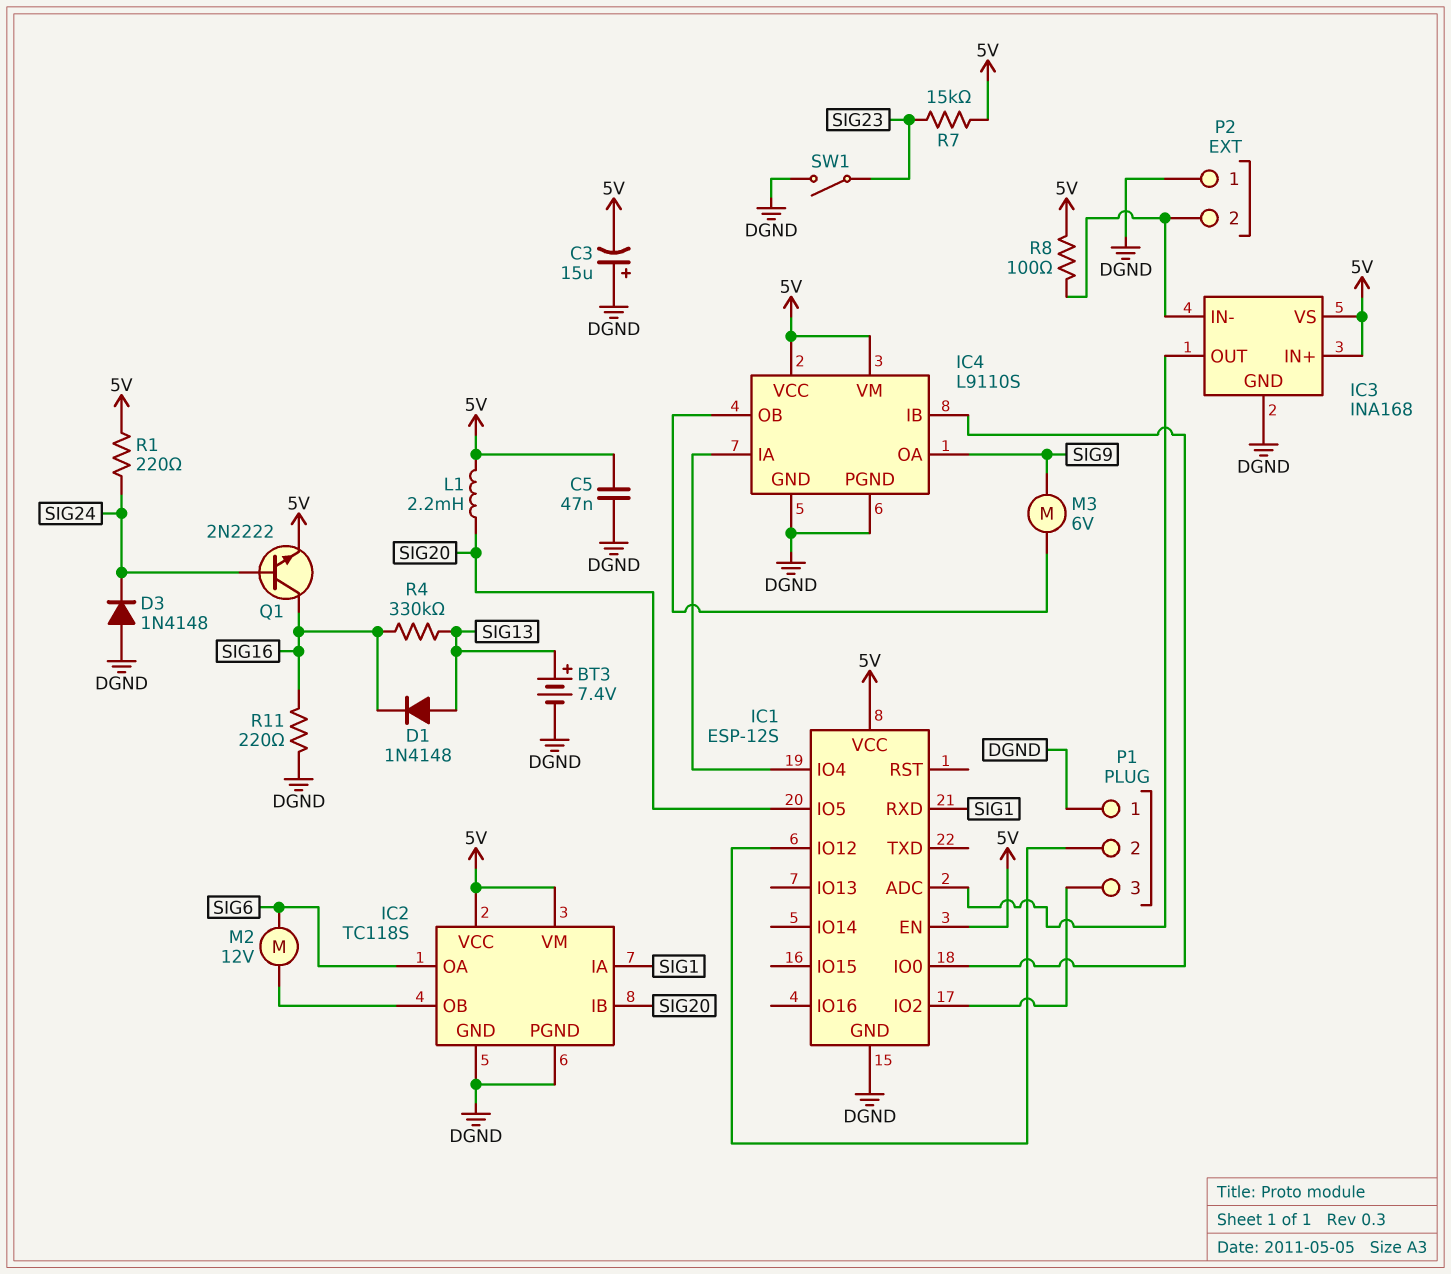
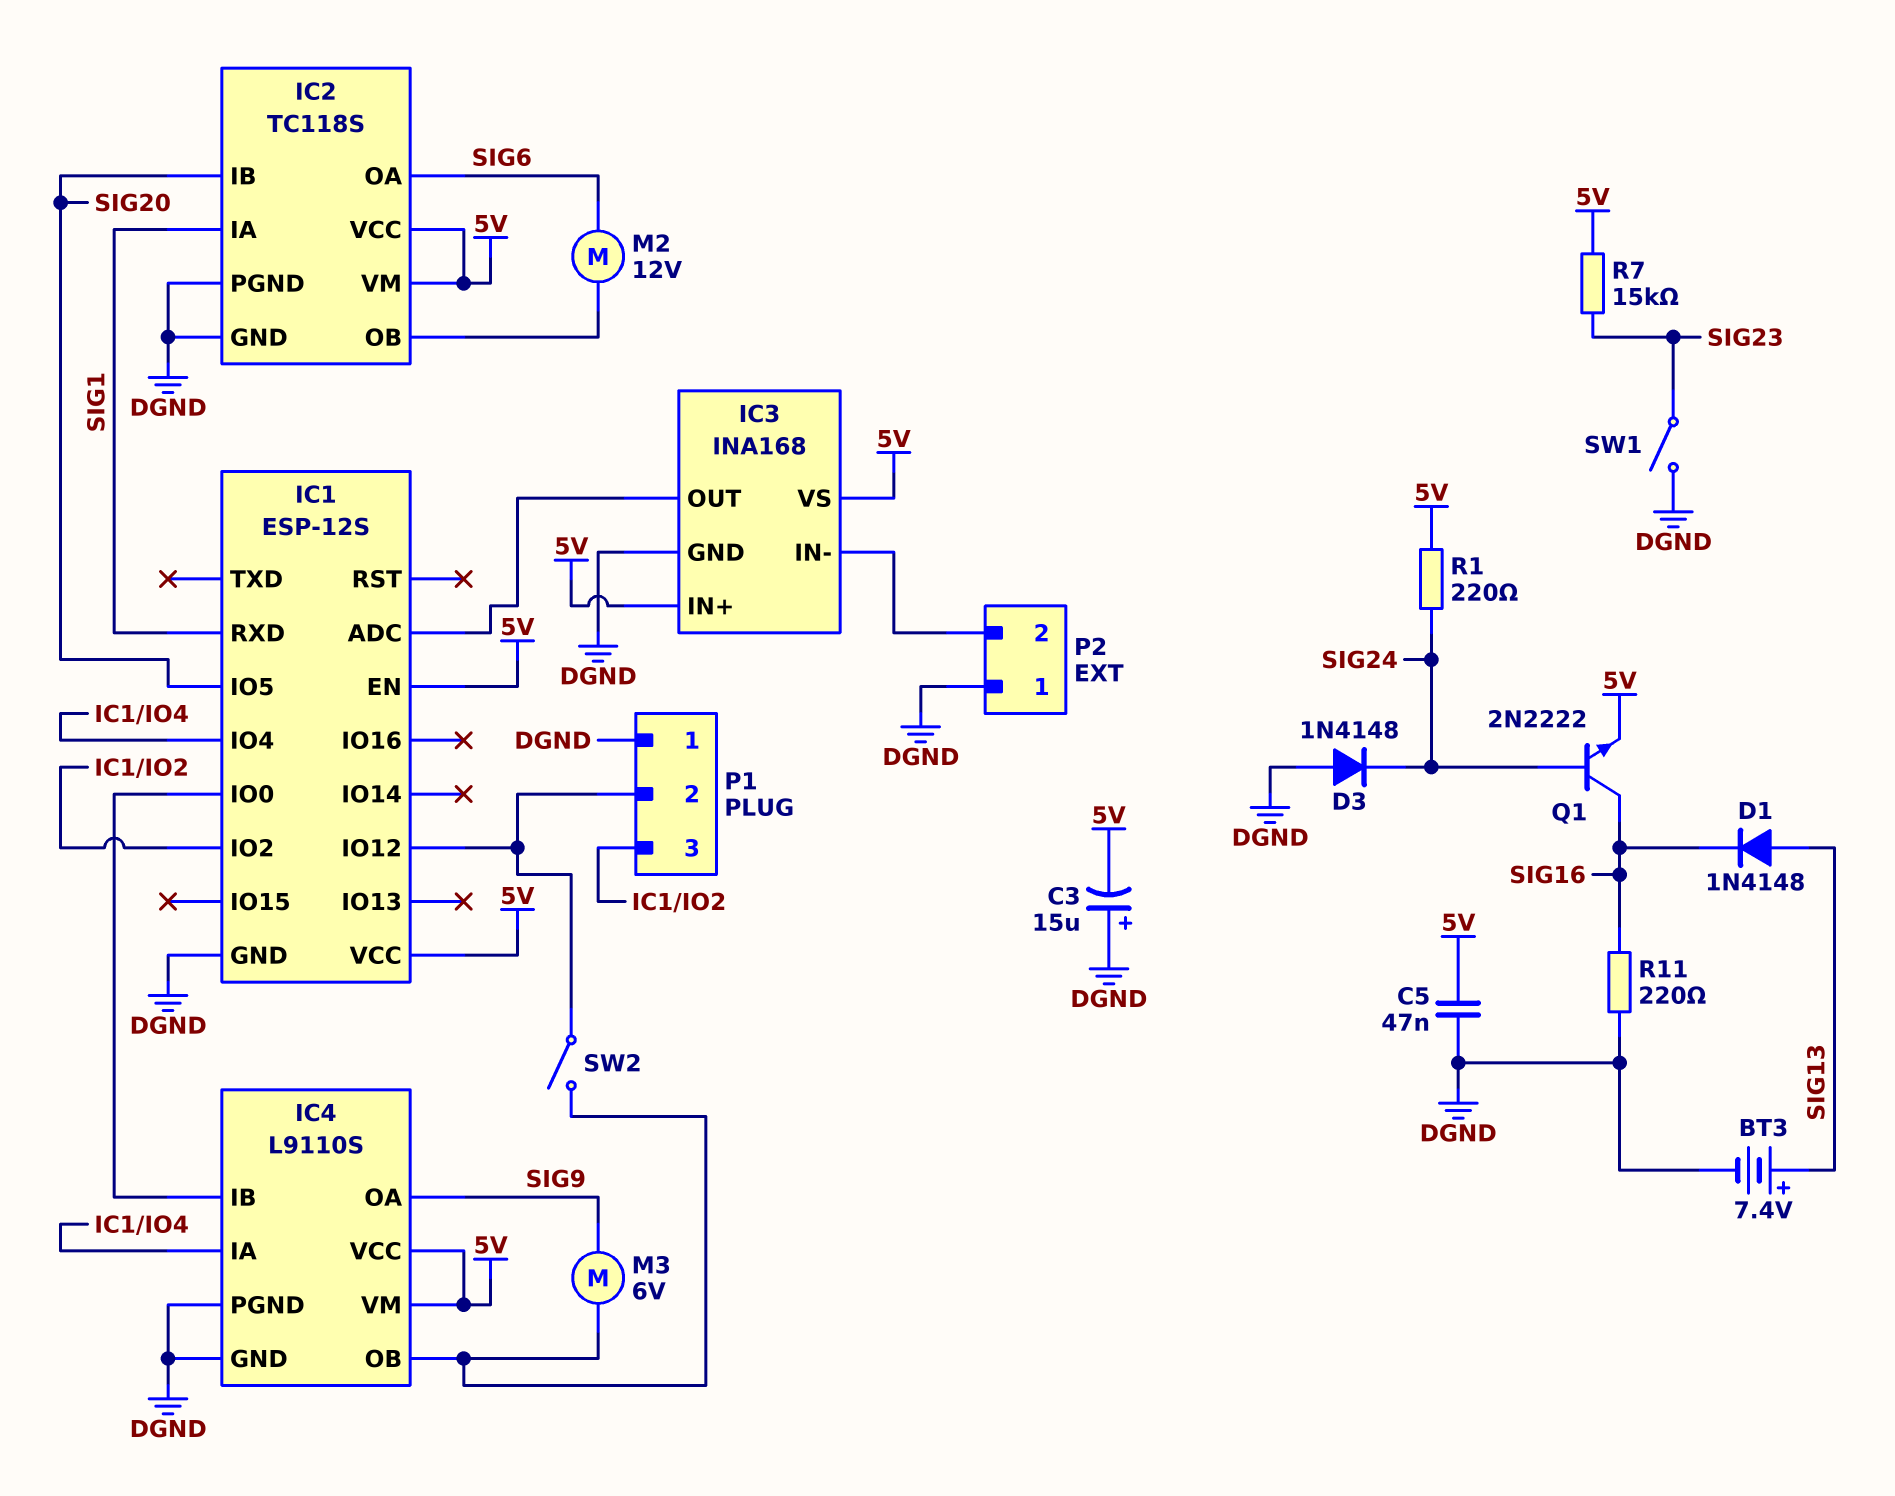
L1: 2.2mH (5V, SIG20) -> none
R4: 330k (SIG13, SIG16) -> none
R8: 100 (5V, IC3/IN-) -> none
SW2: none -> switch (IC1/IO12, IC4/OB)

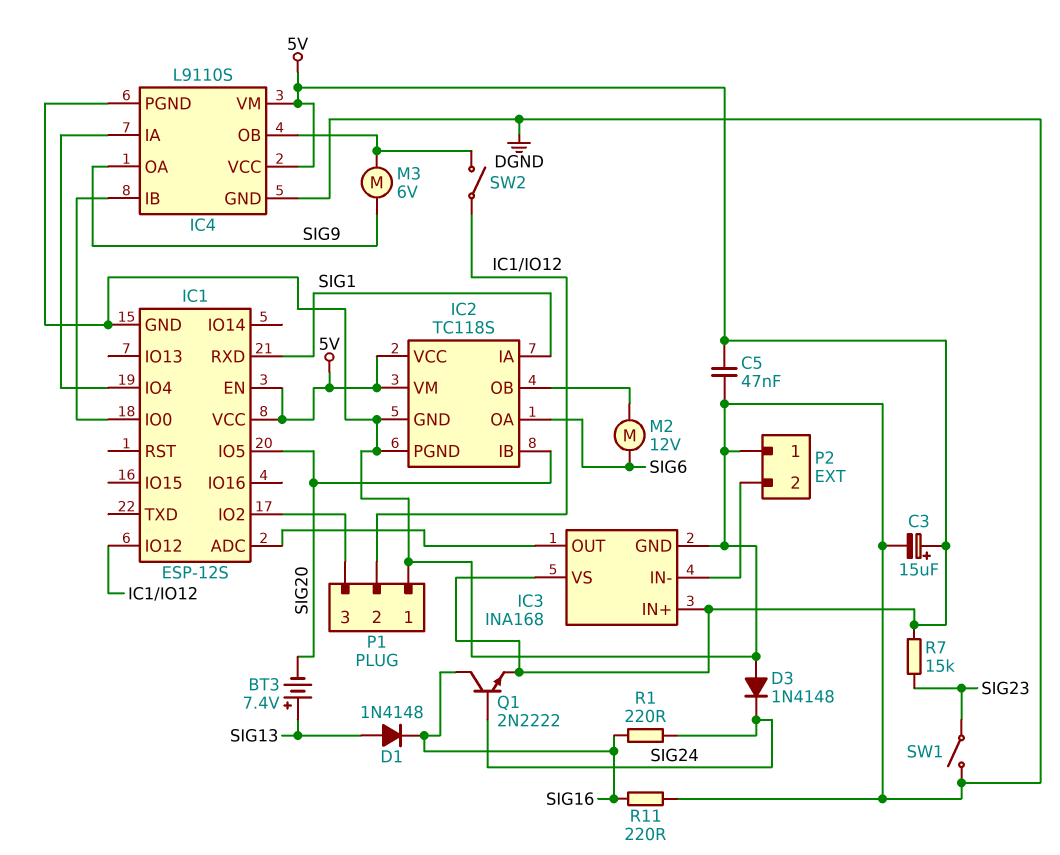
BT3: 7.4V (plus SIG13, minus DGND) -> 7.4V (plus SIG13, minus SIG20)
C3: 15uF (plus DGND, minus 5V) -> 15uF (plus 5V, minus DGND)
R1: 220 (5V, SIG24) -> 220 (SIG16, SIG24)

